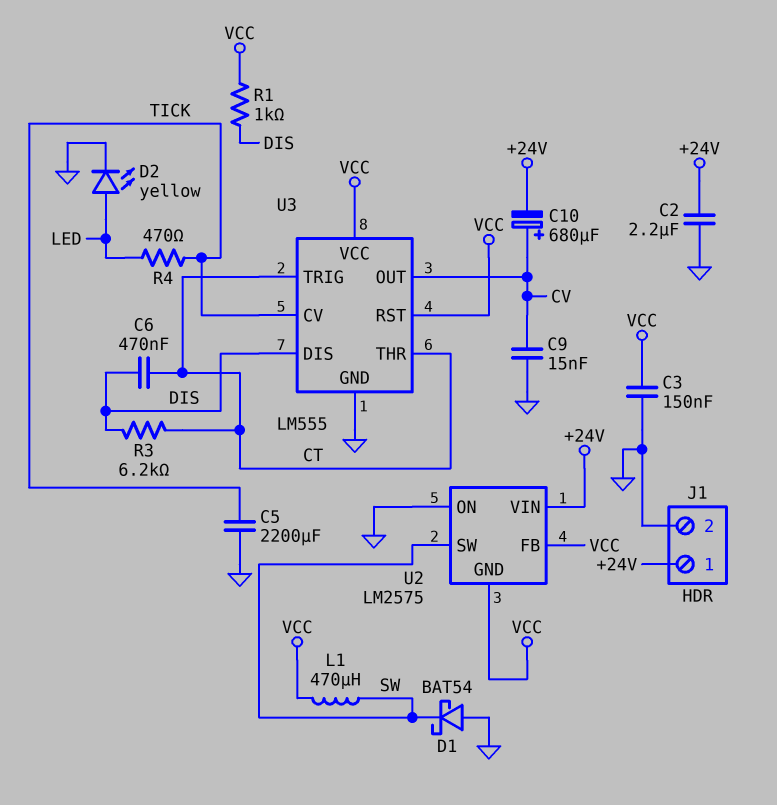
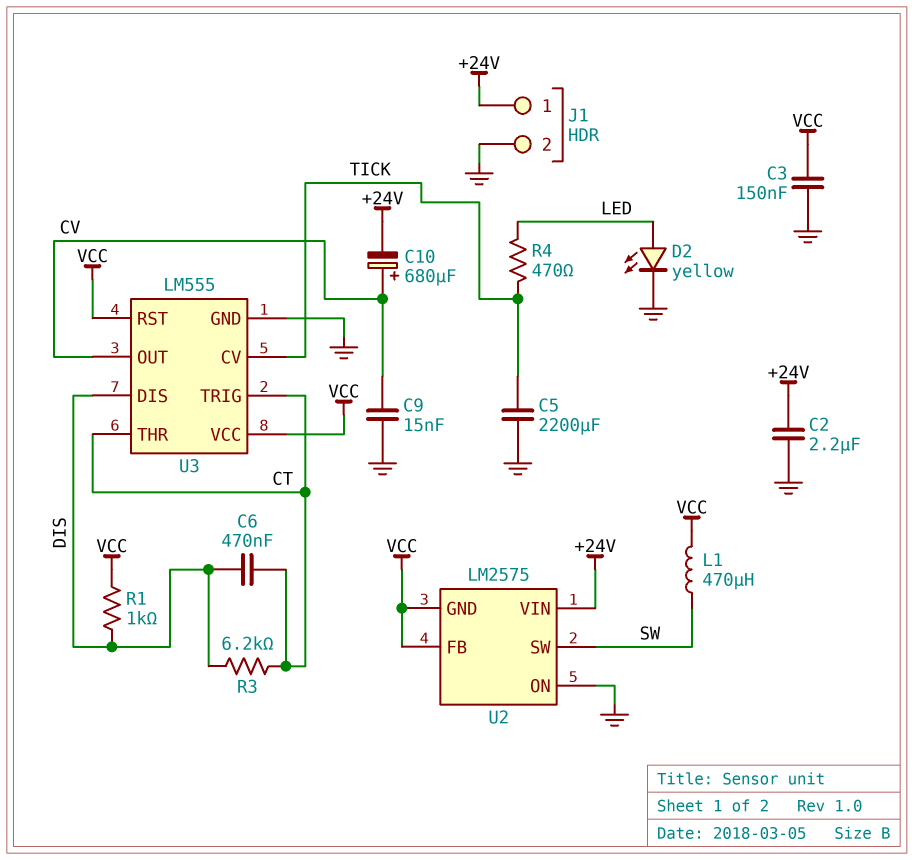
D1: schottky BAT54 (A GND, K SW) -> none

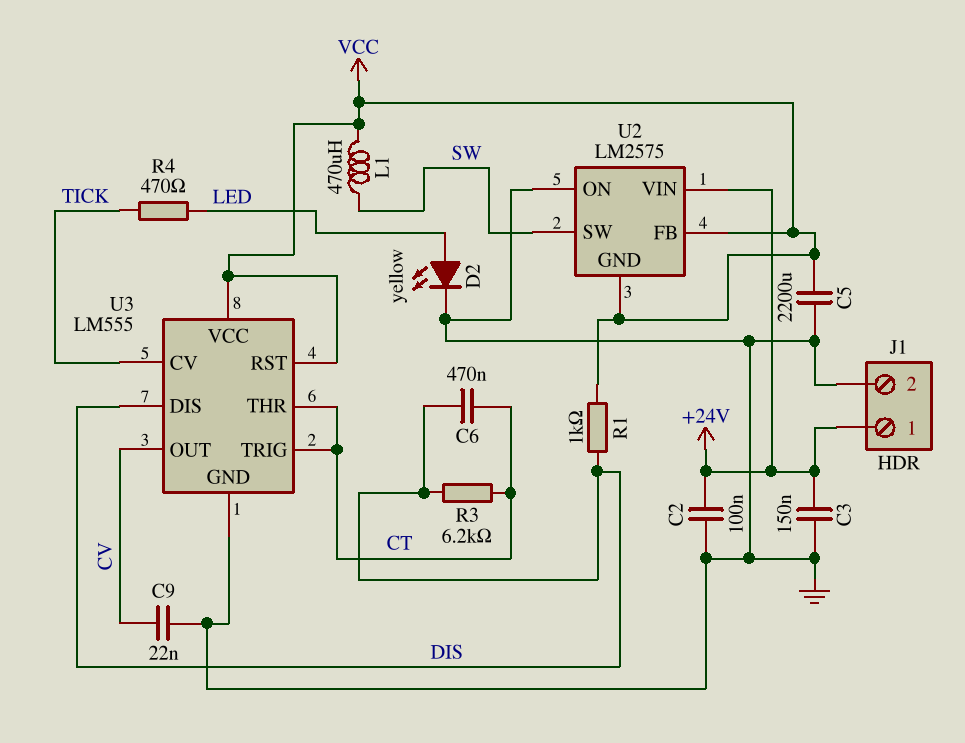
C2: 2.2uF (+24V, GND) -> 100nF (+24V, GND)
C3: 150nF (GND, VCC) -> 150nF (+24V, GND)
C5: 2200uF (GND, TICK) -> 2200uF (GND, VCC)
C9: 15nF (CV, GND) -> 22nF (CV, GND)
C10: 680uF (plus CV, minus +24V) -> none

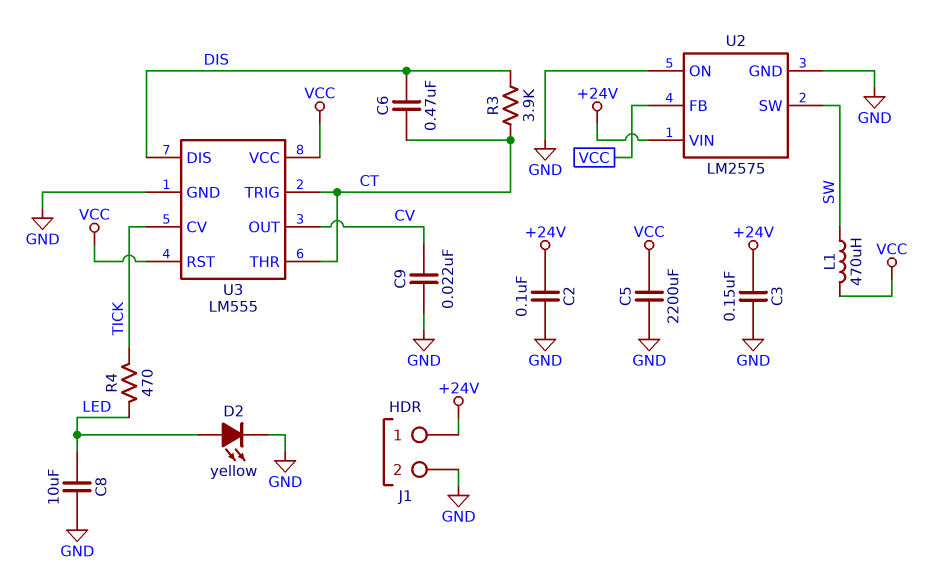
C8: none -> 10uF (GND, LED)
R1: 1k (DIS, VCC) -> none
R3: 6.2k (CT, DIS) -> 3.9k (CT, DIS)
U2 pin GND: VCC -> GND

